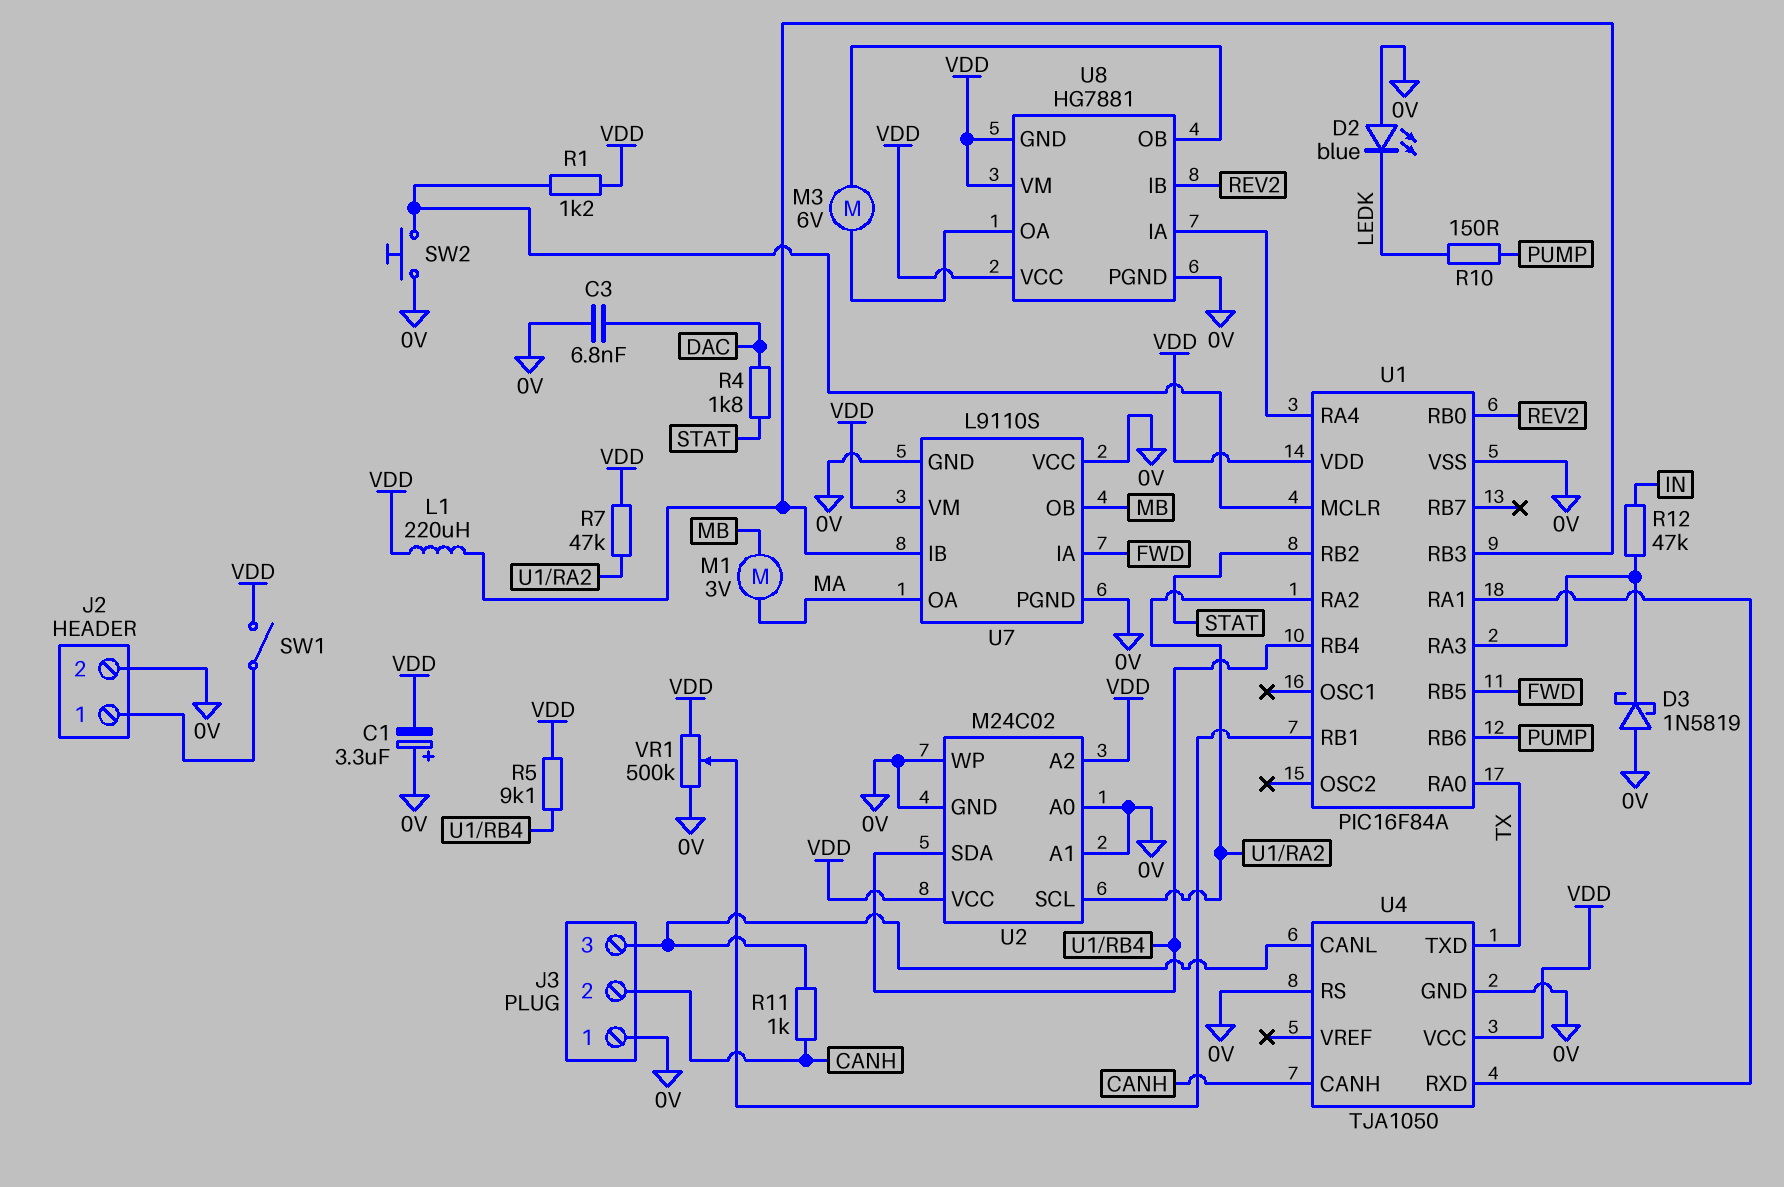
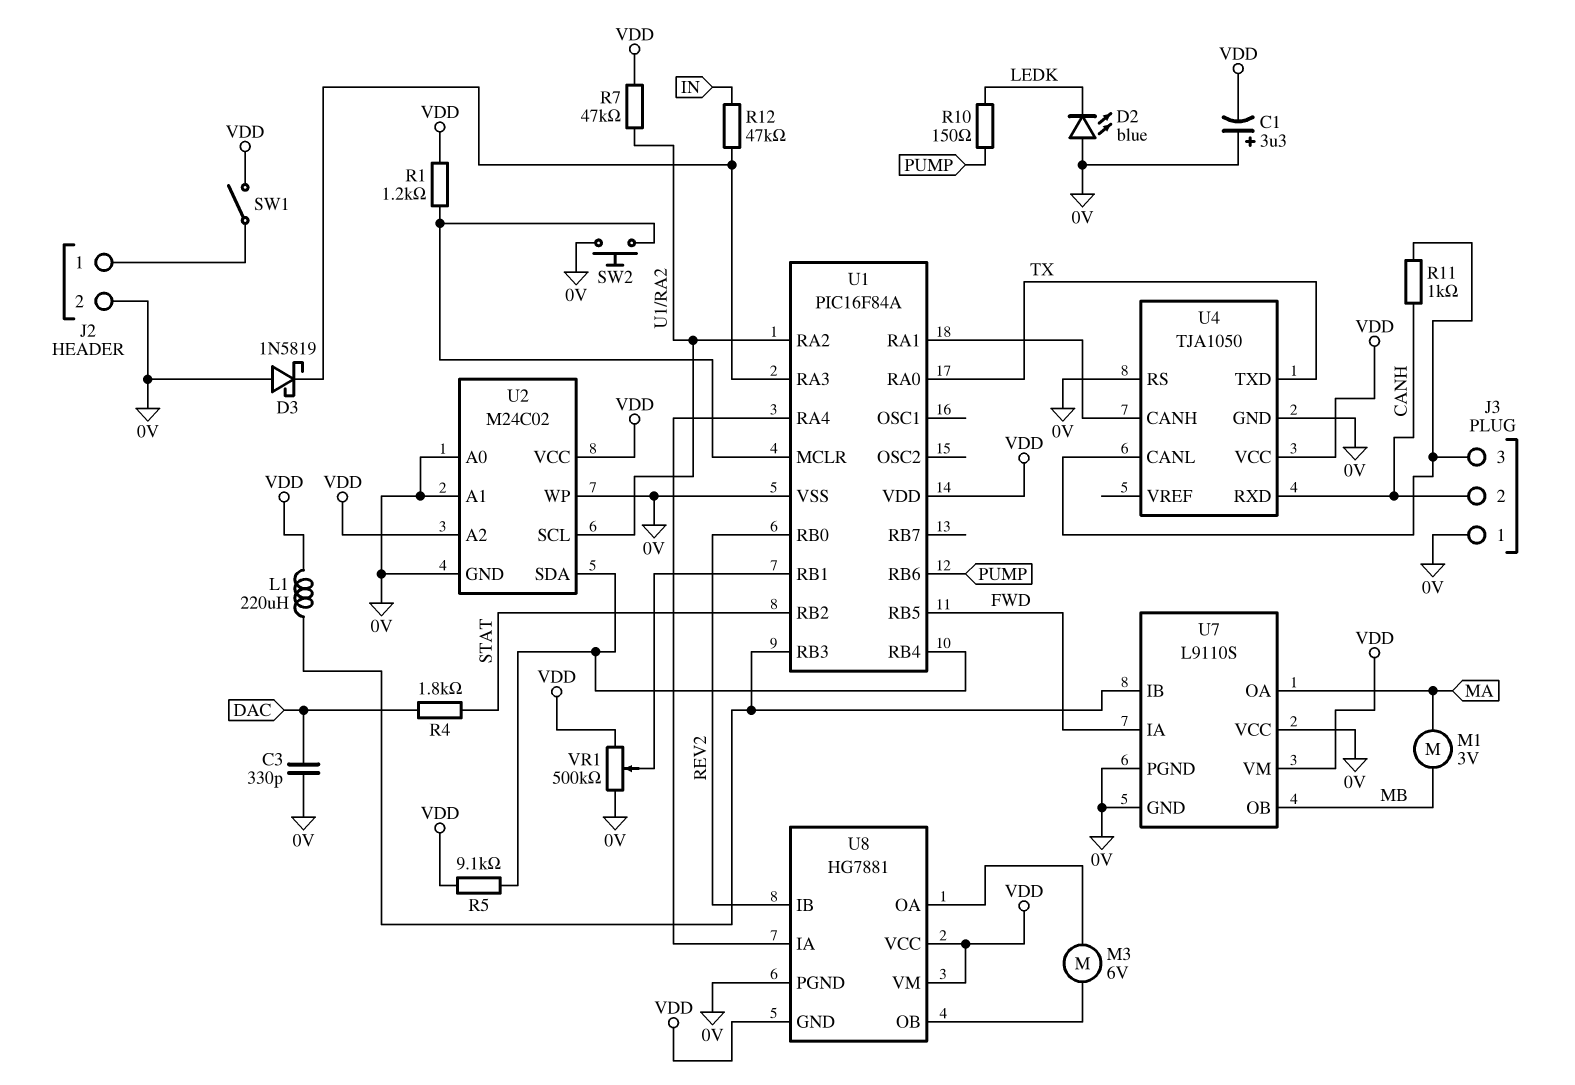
C3: 6.8nF (0V, DAC) -> 330pF (0V, DAC)
U4 pin CANH: CANH -> U1/RA1
U4 pin RXD: U1/RA1 -> CANH

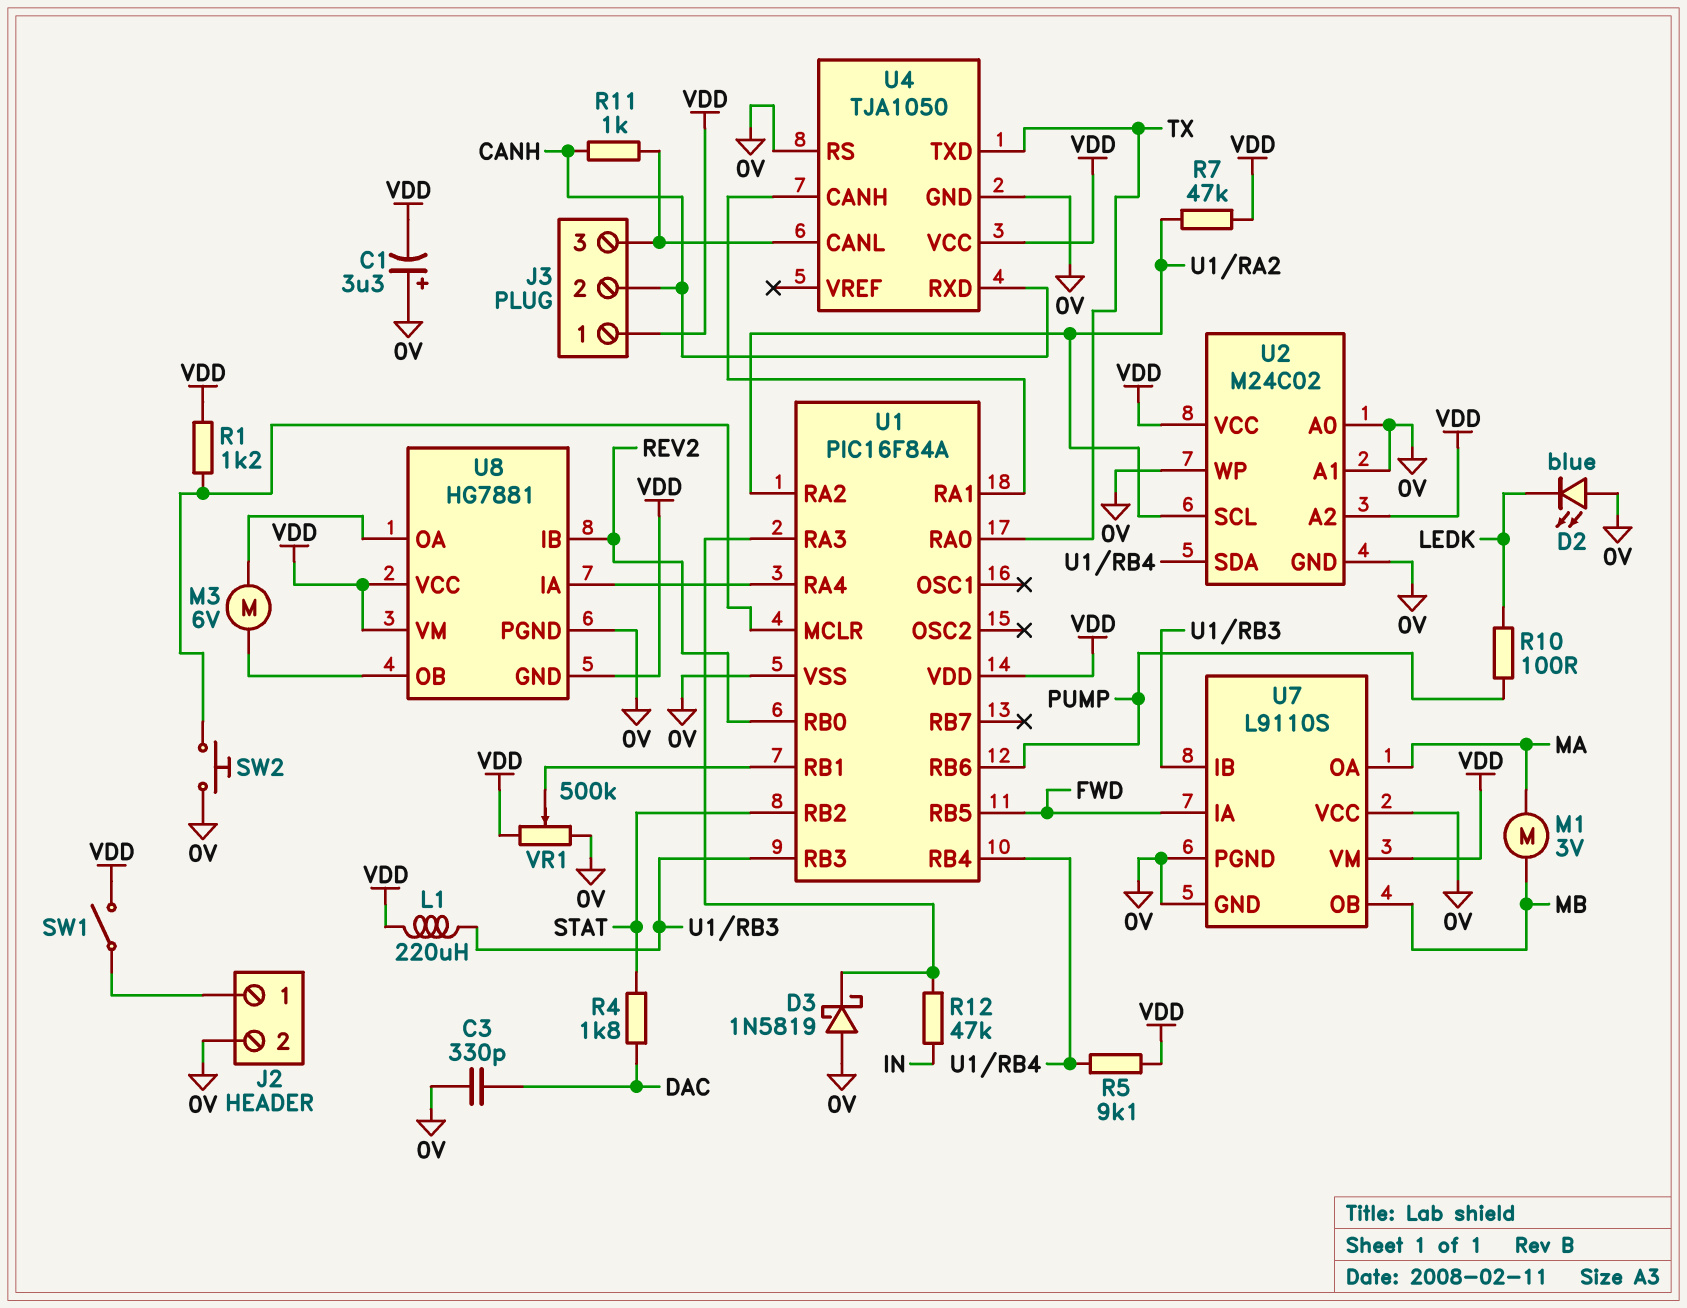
J3 pin 1: 0V -> VDD
R10: 150 (LEDK, PUMP) -> 100 (LEDK, PUMP)

